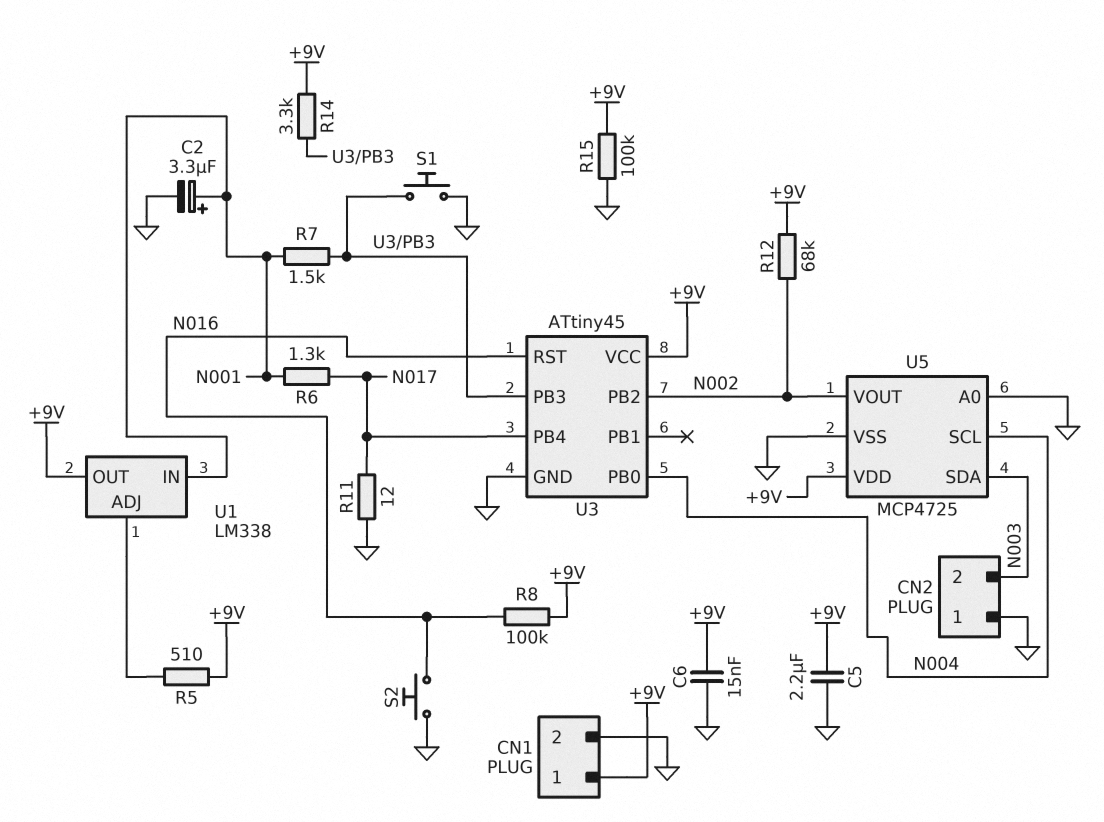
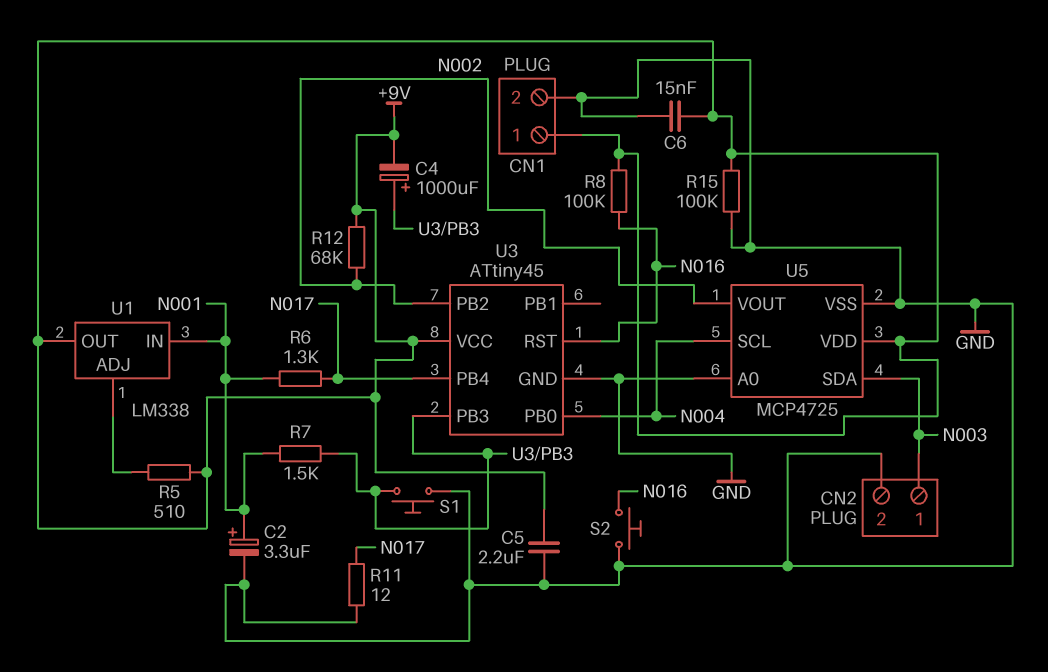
C4: none -> 1000uF (plus U3/PB3, minus +9V)
CN2 pin 1: GND -> N003
CN2 pin 2: N003 -> GND
R14: 3.3k (+9V, U3/PB3) -> none

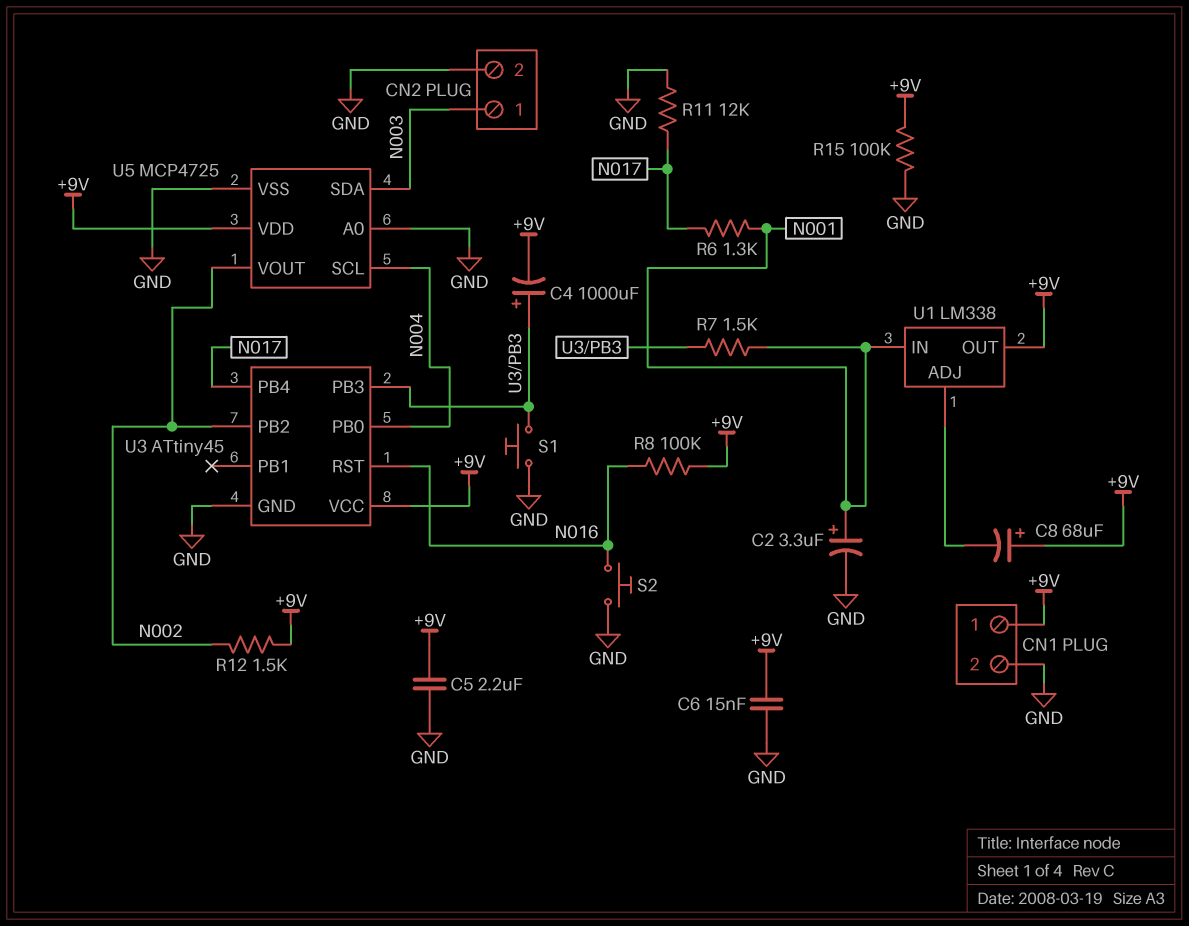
C8: none -> 68uF (plus +9V, minus U1/ADJ)
R5: 510 (+9V, U1/ADJ) -> none
R11: 12 (GND, N017) -> 12k (GND, N017)
R12: 68k (+9V, N002) -> 1.5k (+9V, N002)

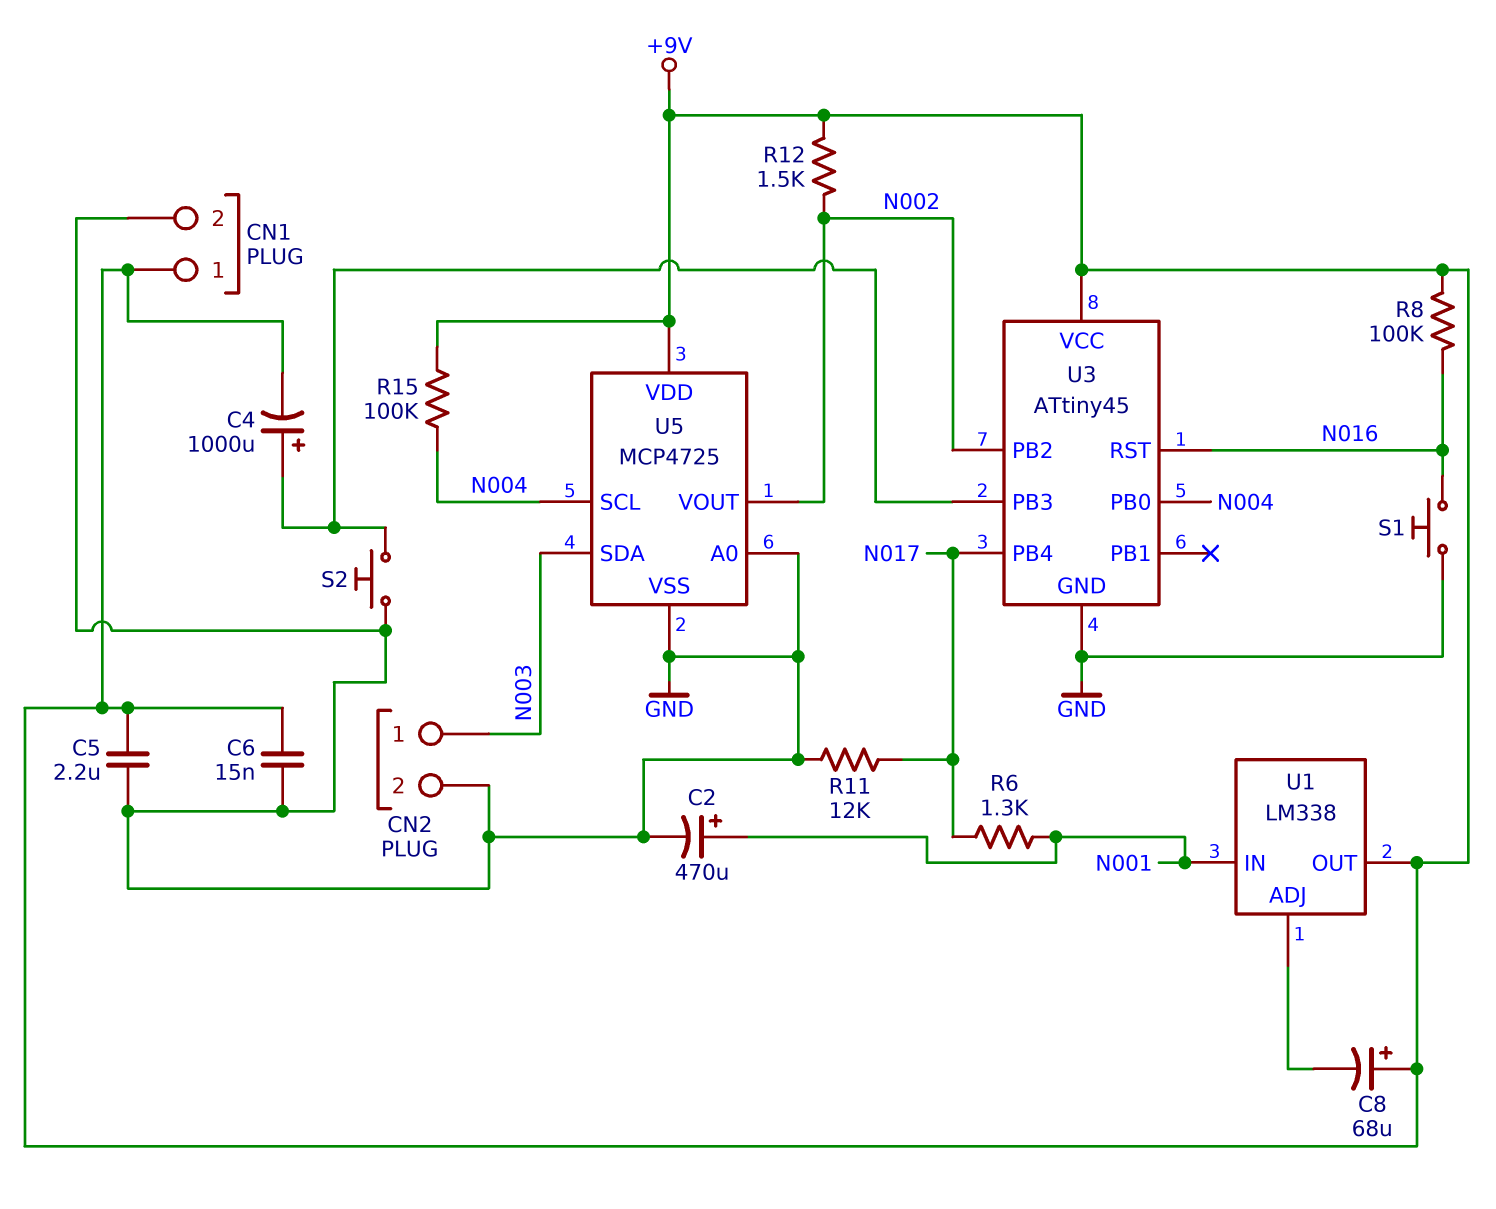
C2: 3.3uF (plus N001, minus GND) -> 470uF (plus N001, minus GND)
R7: 1.5k (N001, U3/PB3) -> none
R15: 100k (+9V, GND) -> 100k (+9V, N004)
S1: button (GND, U3/PB3) -> button (GND, N016)
S2: button (GND, N016) -> button (GND, U3/PB3)

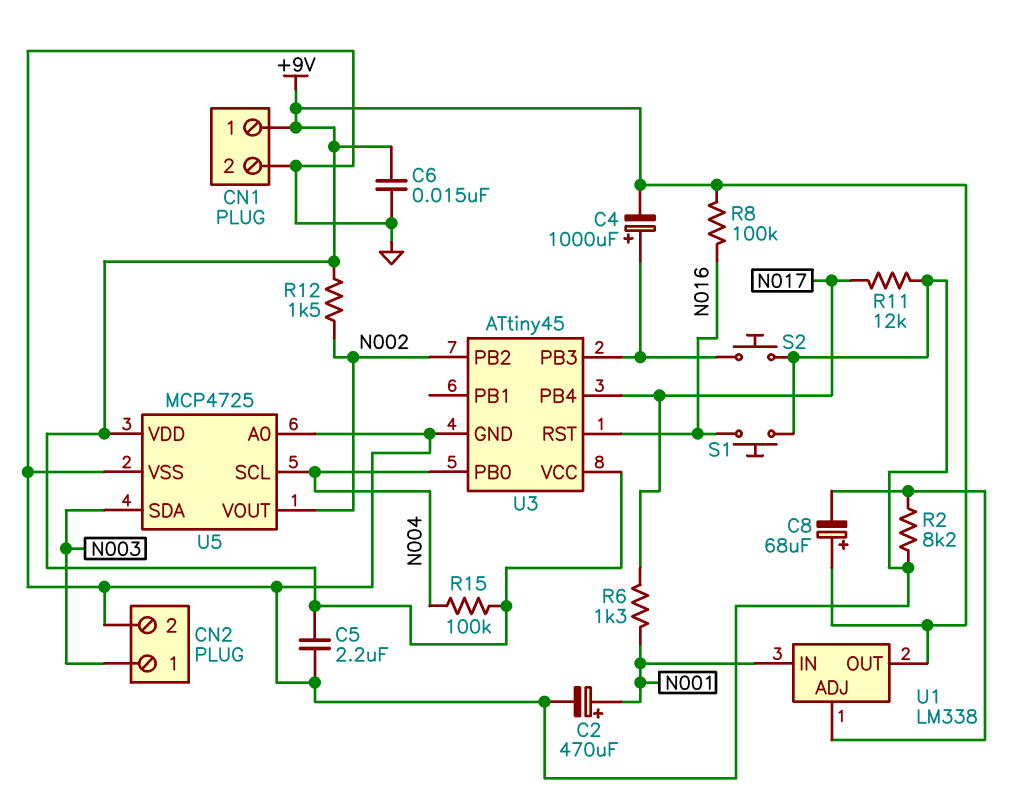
R2: none -> 8.2k (GND, U1/ADJ)

